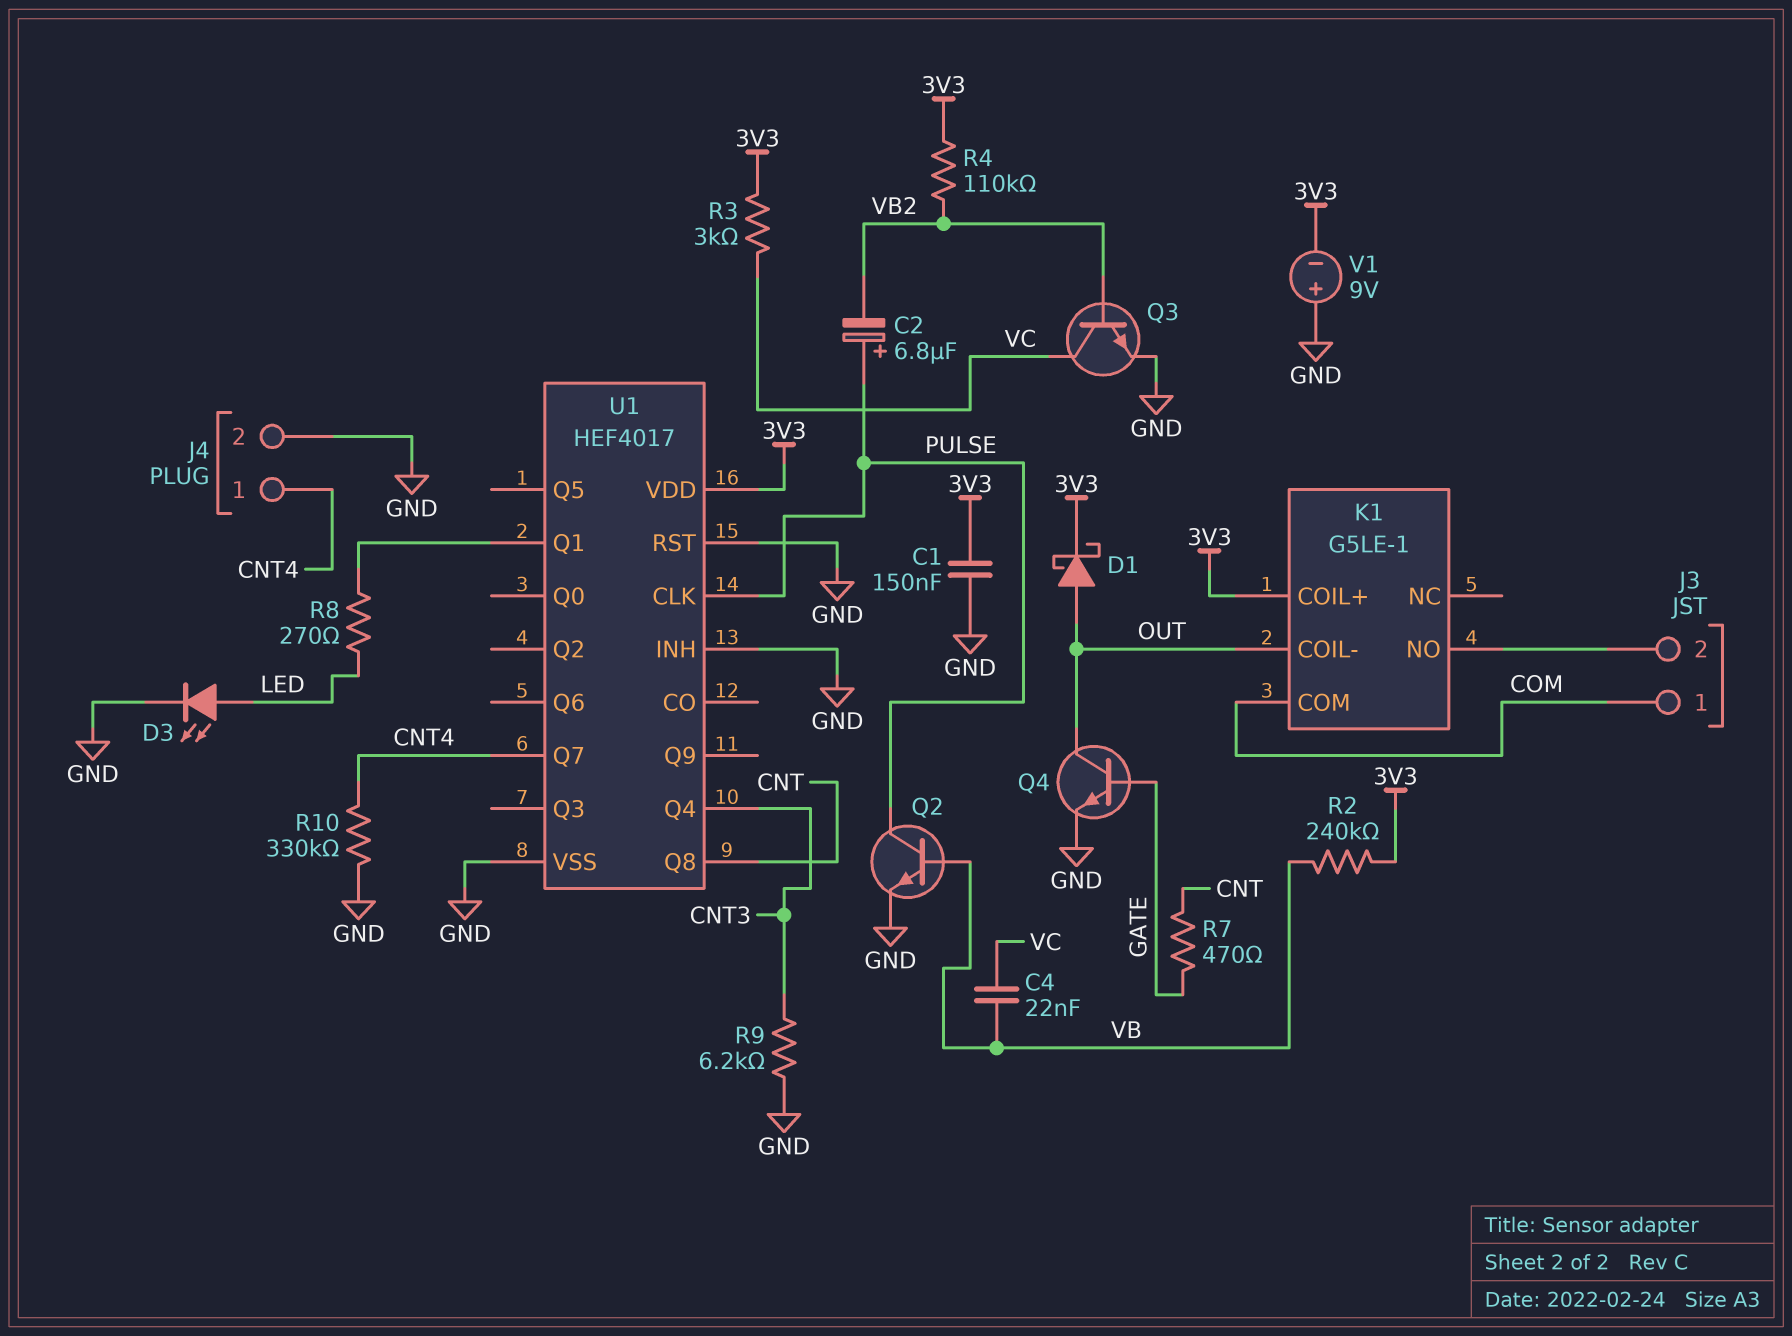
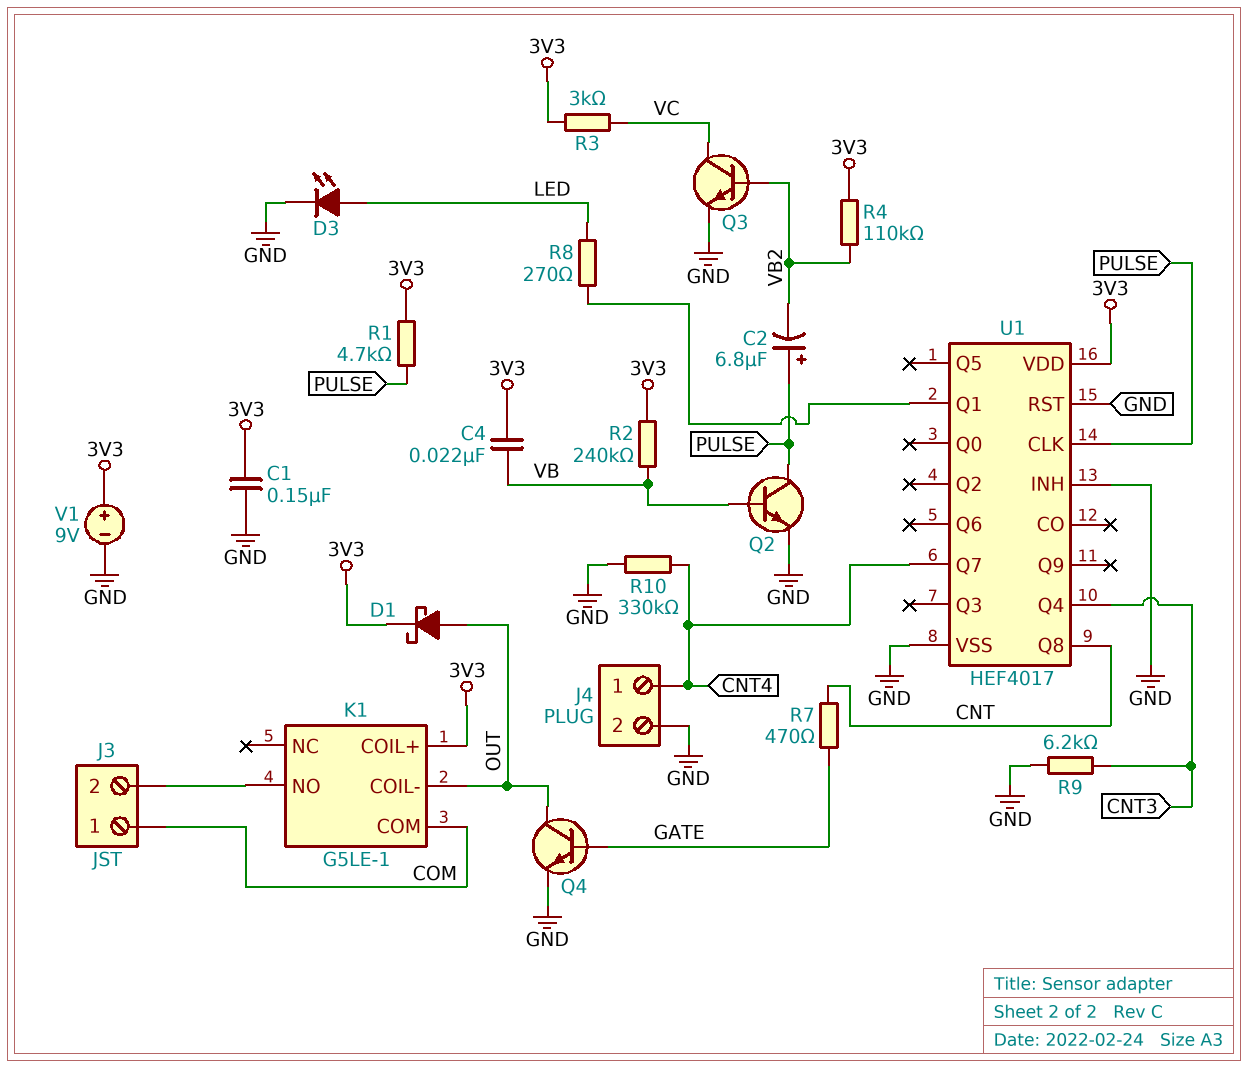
C4: 22nF (VB, VC) -> 22nF (3V3, VB)
R1: none -> 4.7k (3V3, PULSE)
V1: 9V (plus GND, minus 3V3) -> 9V (plus 3V3, minus GND)

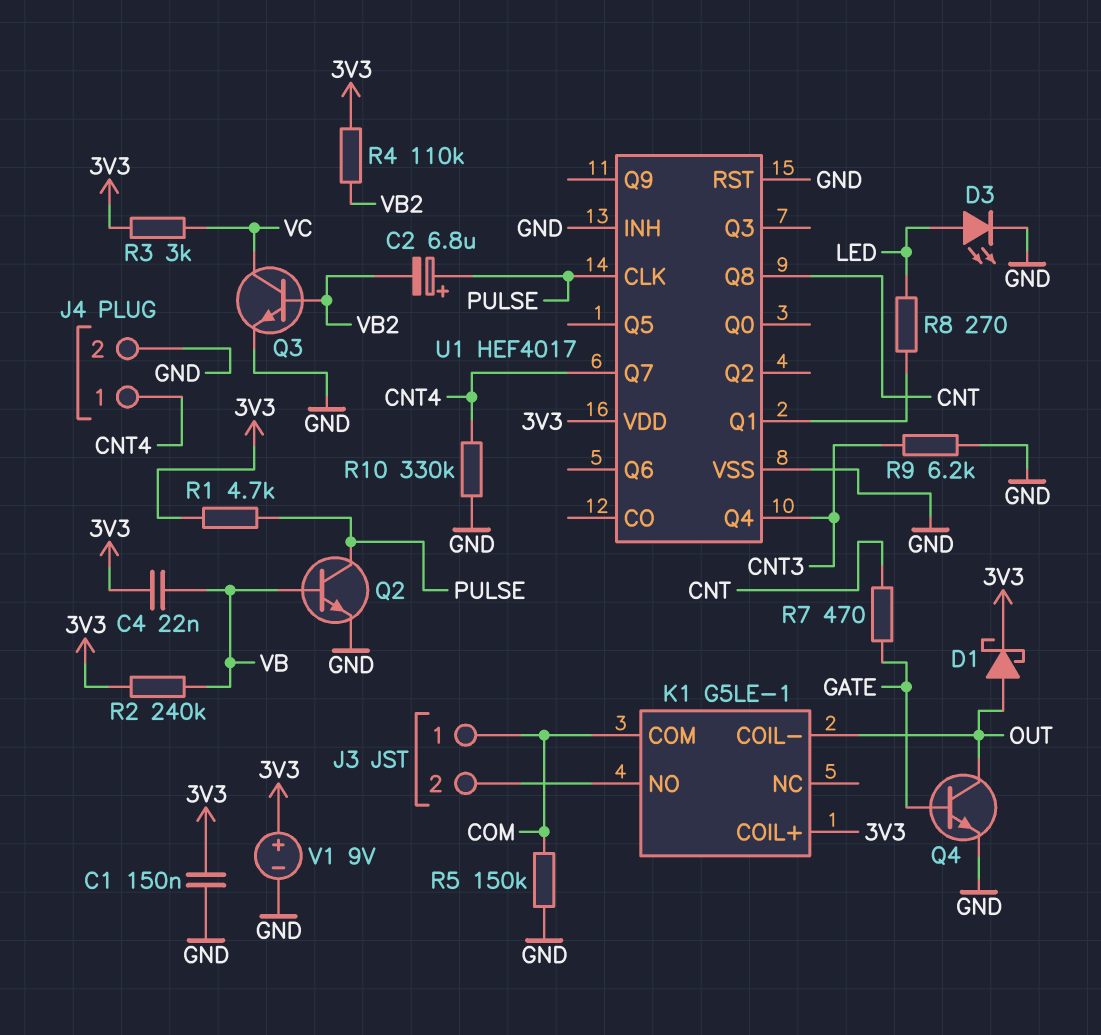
R5: none -> 150k (COM, GND)

